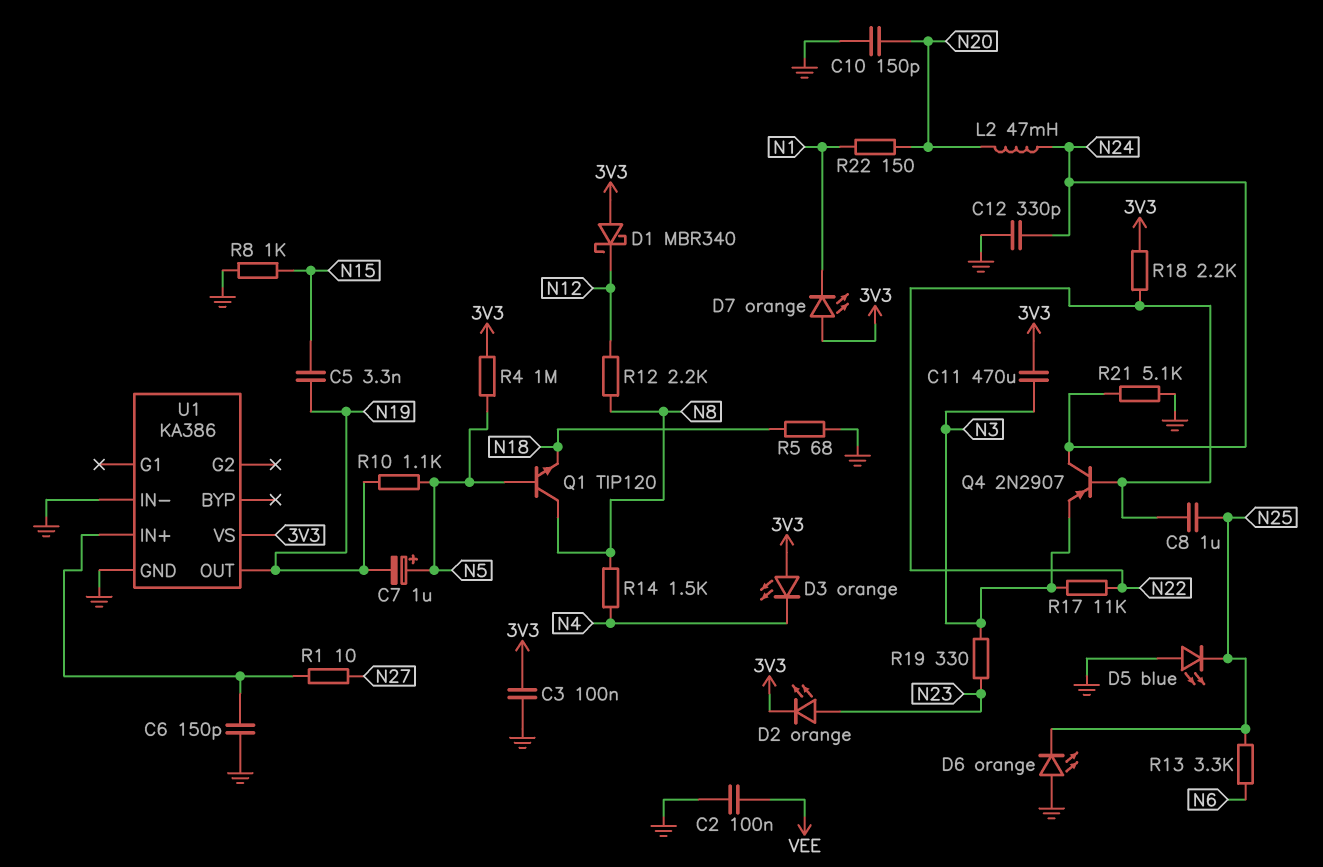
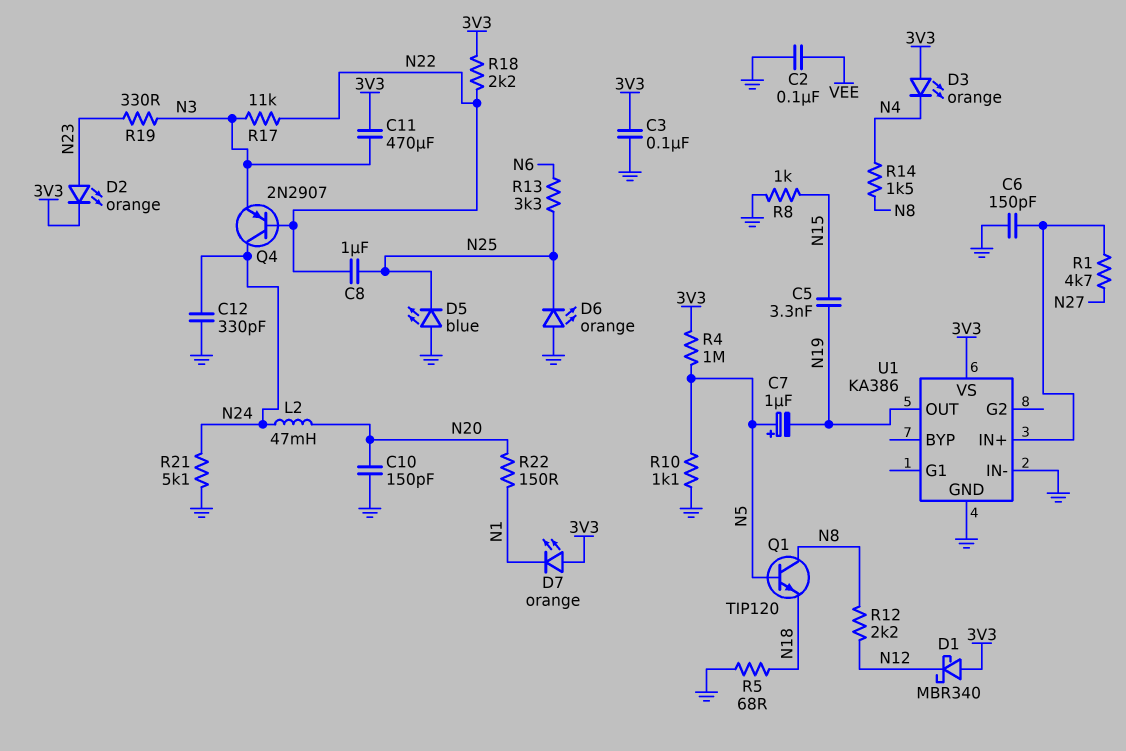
R1: 10 (N27, U1/IN+) -> 4.7k (N27, U1/IN+)
R10: 1.1k (N5, N19) -> 1.1k (GND, N5)

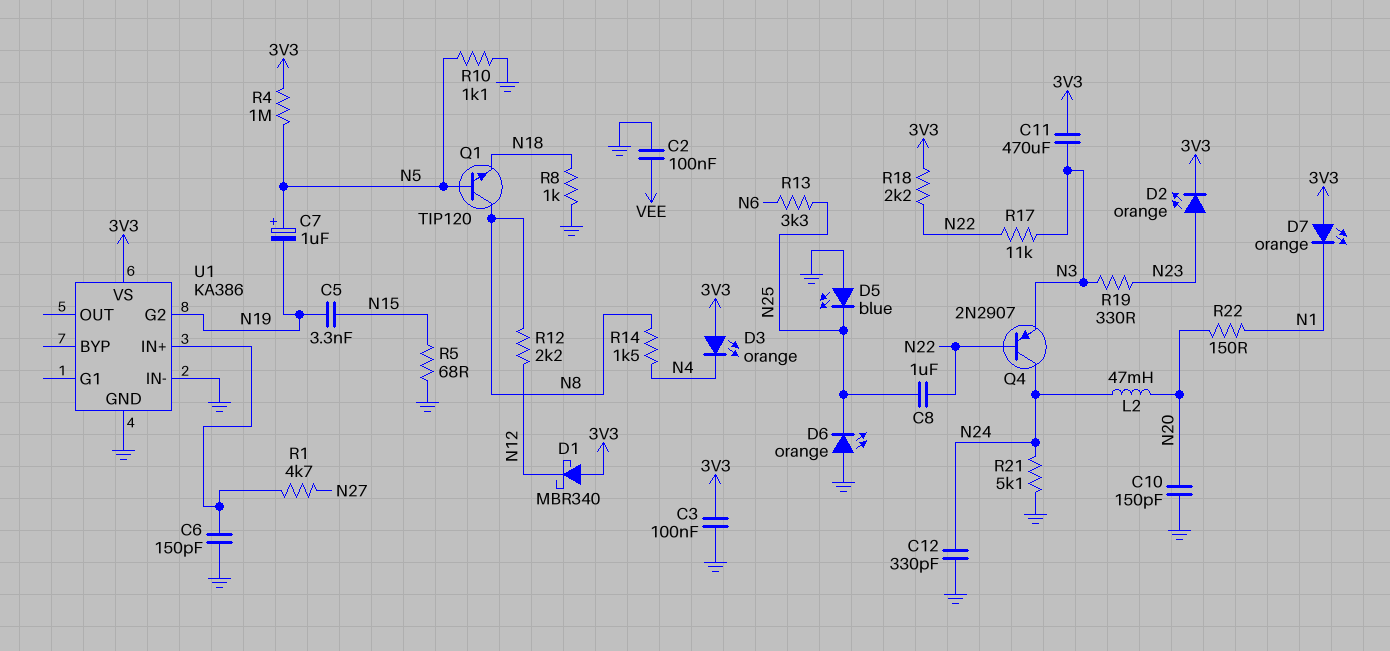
R5: 68 (GND, N18) -> 68 (GND, N15)
R8: 1k (GND, N15) -> 1k (GND, N18)
U1 pin G2: none -> N19
U1 pin OUT: N19 -> none

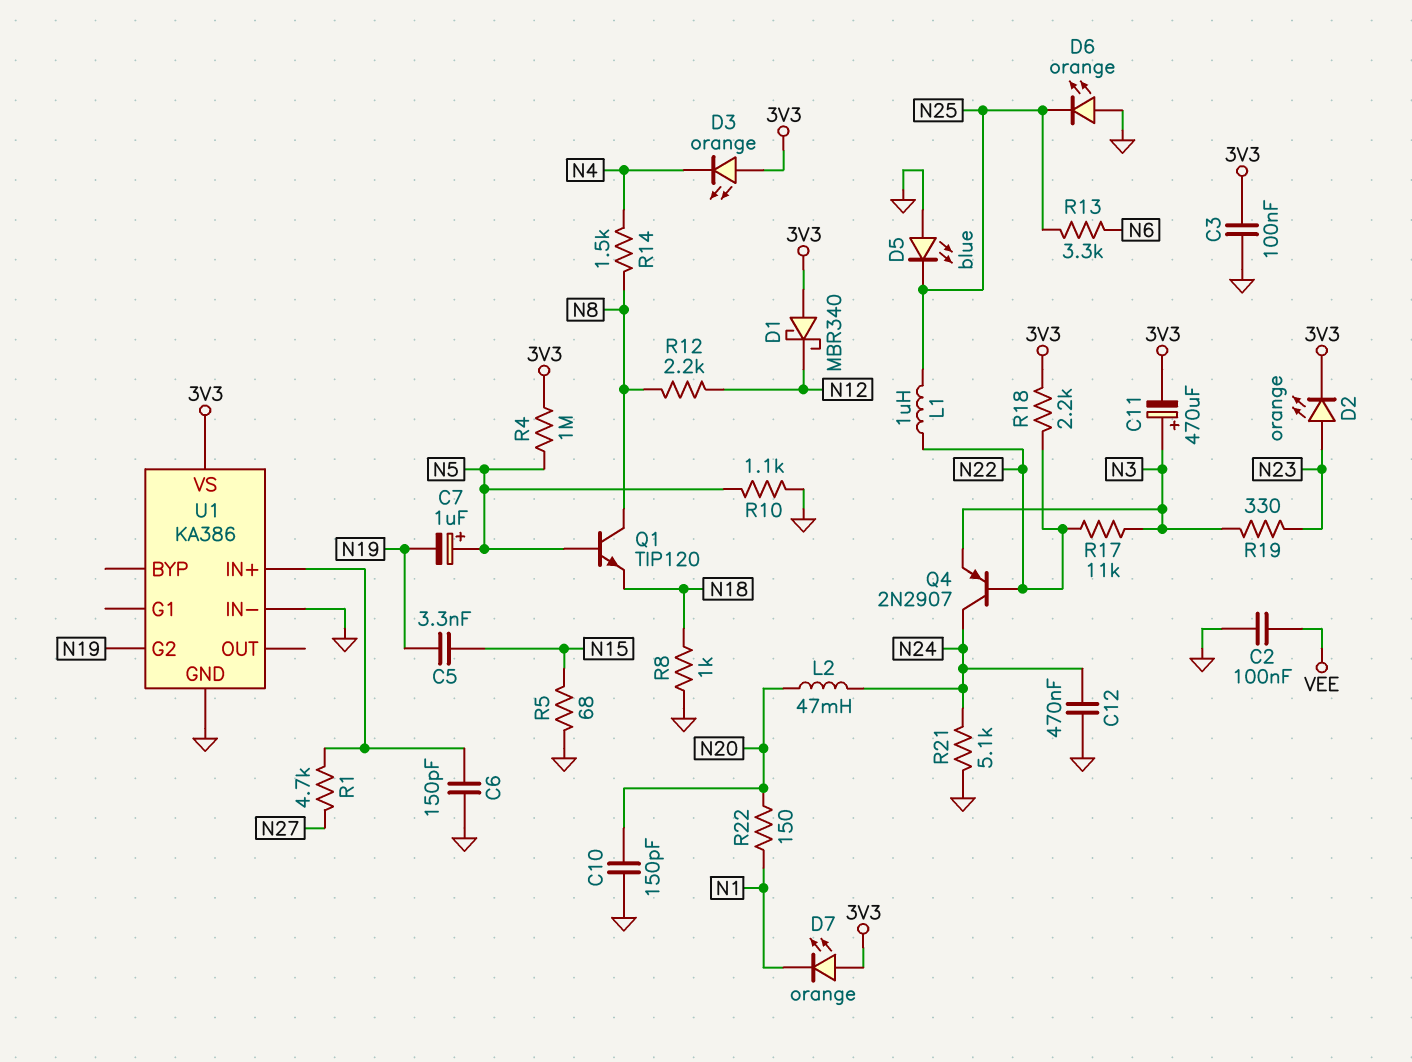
C8: 1uF (N22, N25) -> none
C11: 470uF (3V3, N3) -> 470uF (plus N3, minus 3V3)
C12: 330pF (GND, N24) -> 470nF (GND, N24)
L1: none -> 1uH (N22, N25)

